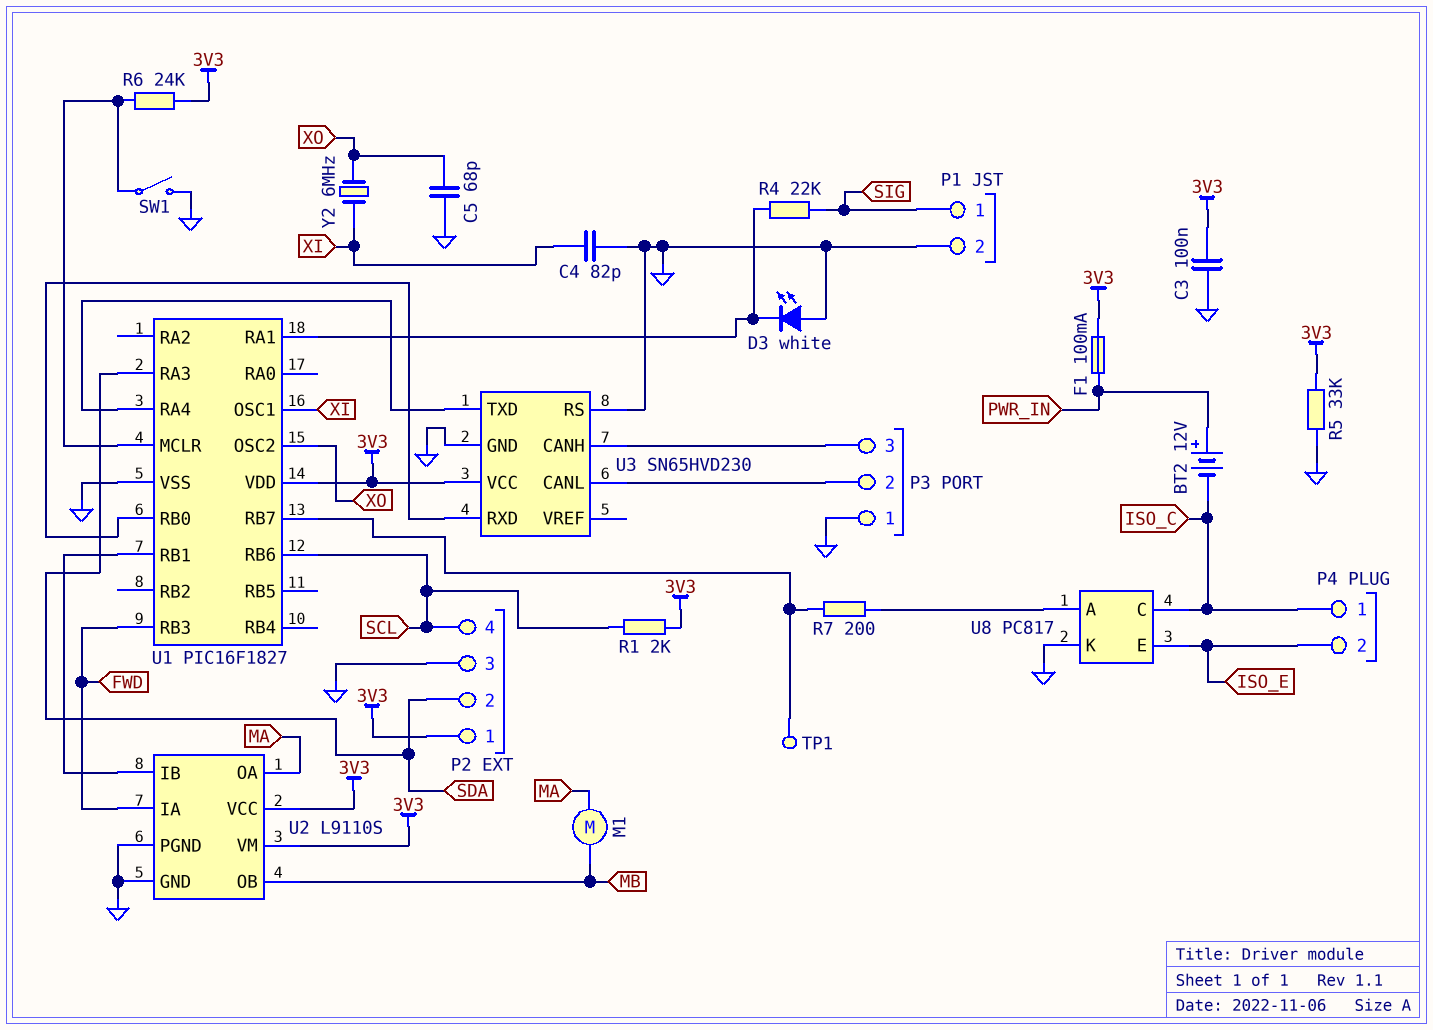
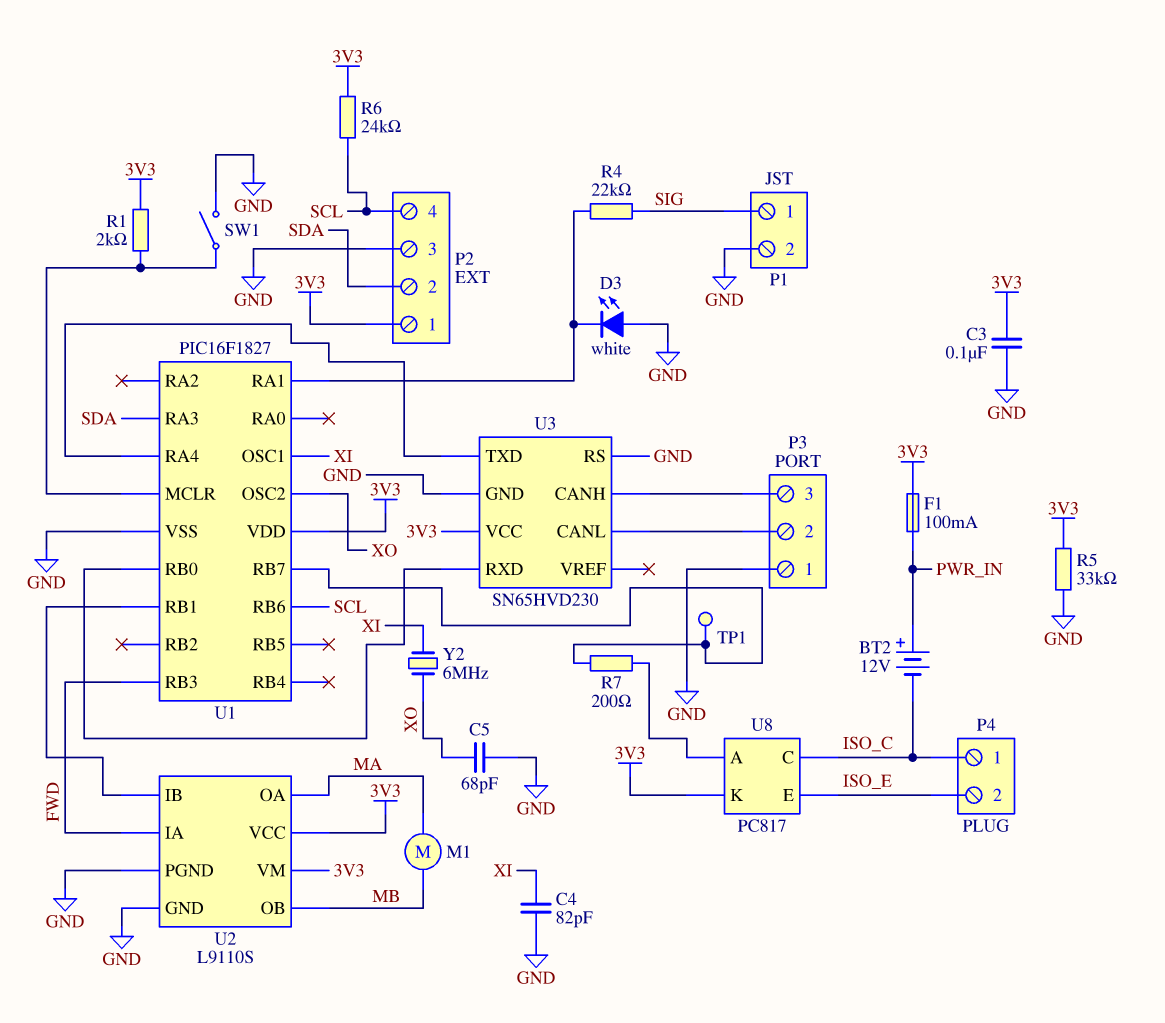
R1: 2k (3V3, SCL) -> 2k (3V3, U1/MCLR)
R6: 24k (3V3, U1/MCLR) -> 24k (3V3, SCL)
U8 pin K: GND -> 3V3

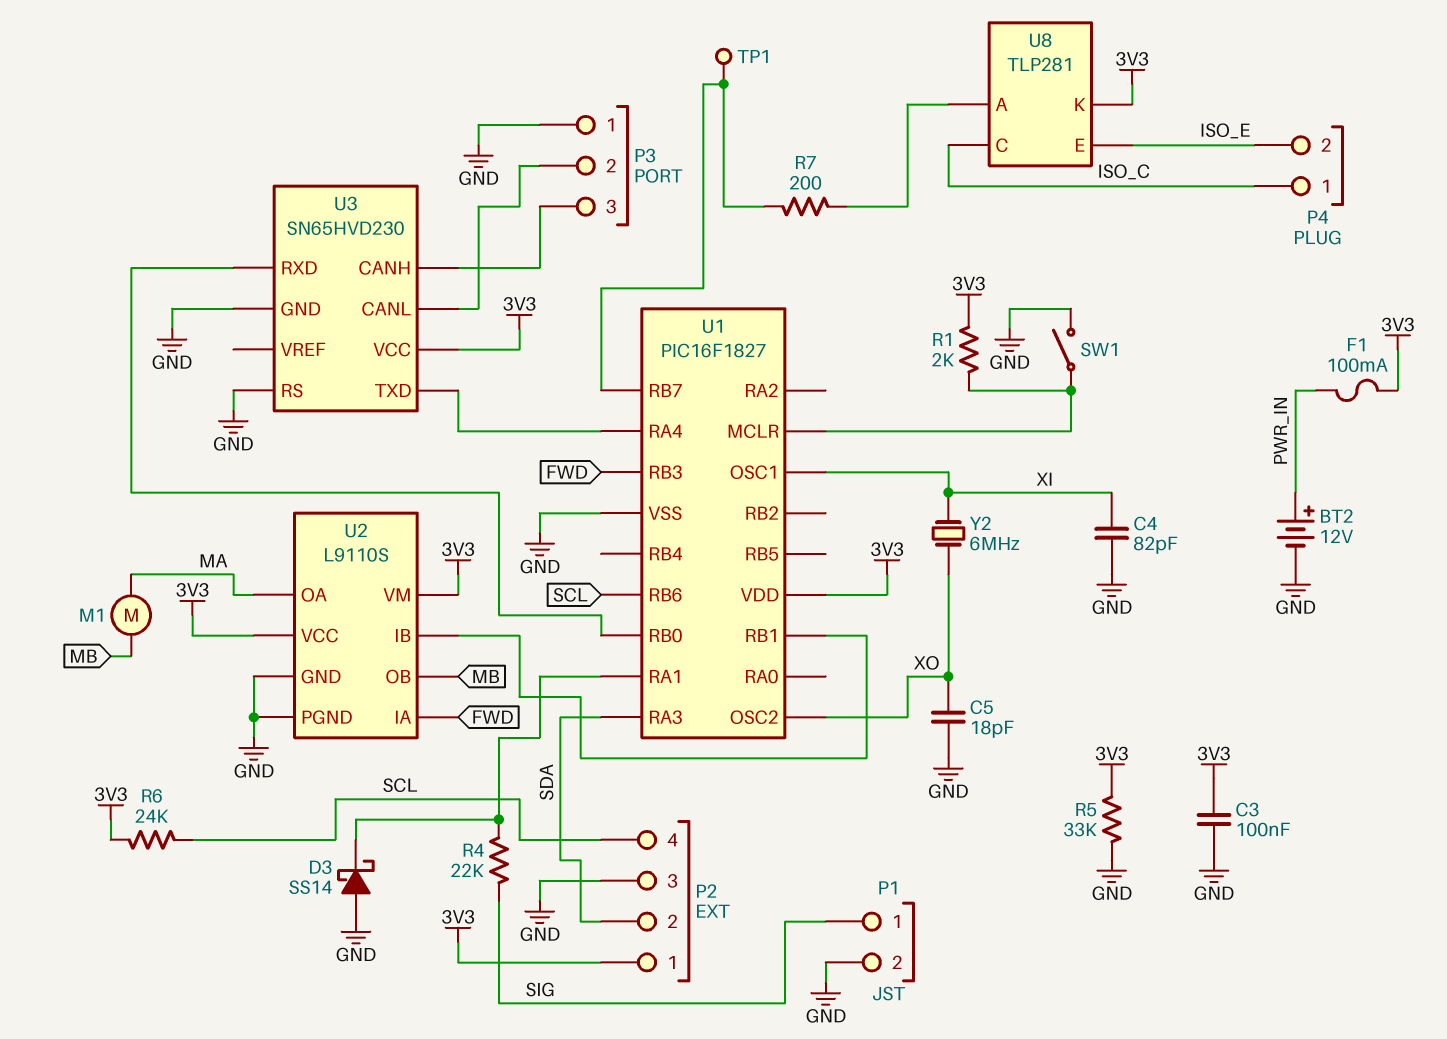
BT2: 12V (plus PWR_IN, minus ISO_C) -> 12V (plus PWR_IN, minus GND)
C5: 68pF (GND, XO) -> 18pF (GND, XO)
D3: LED white (A GND, K U1/RA1) -> schottky SS14 (A GND, K U1/RA1)
U8: PC817 -> TLP281

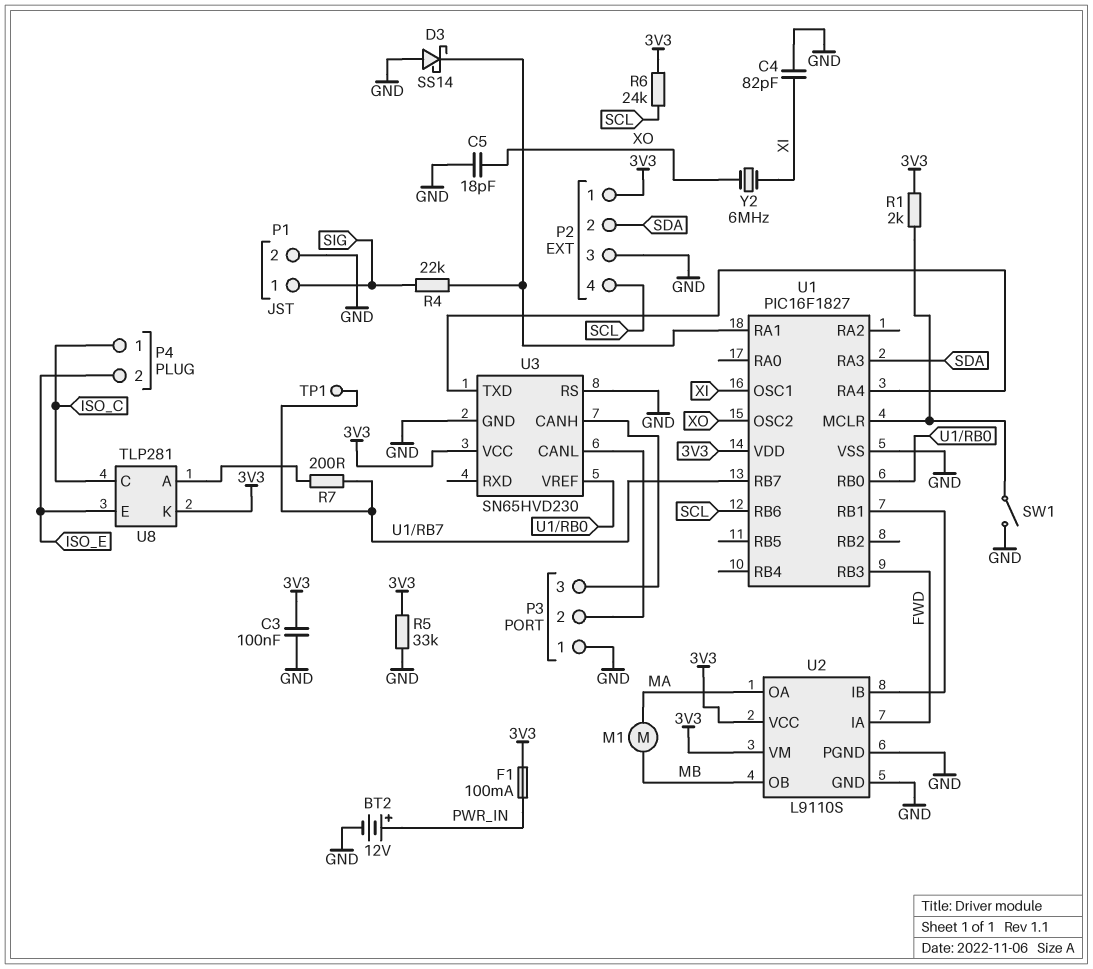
U3 pin RXD: U1/RB0 -> none
U3 pin VREF: none -> U1/RB0

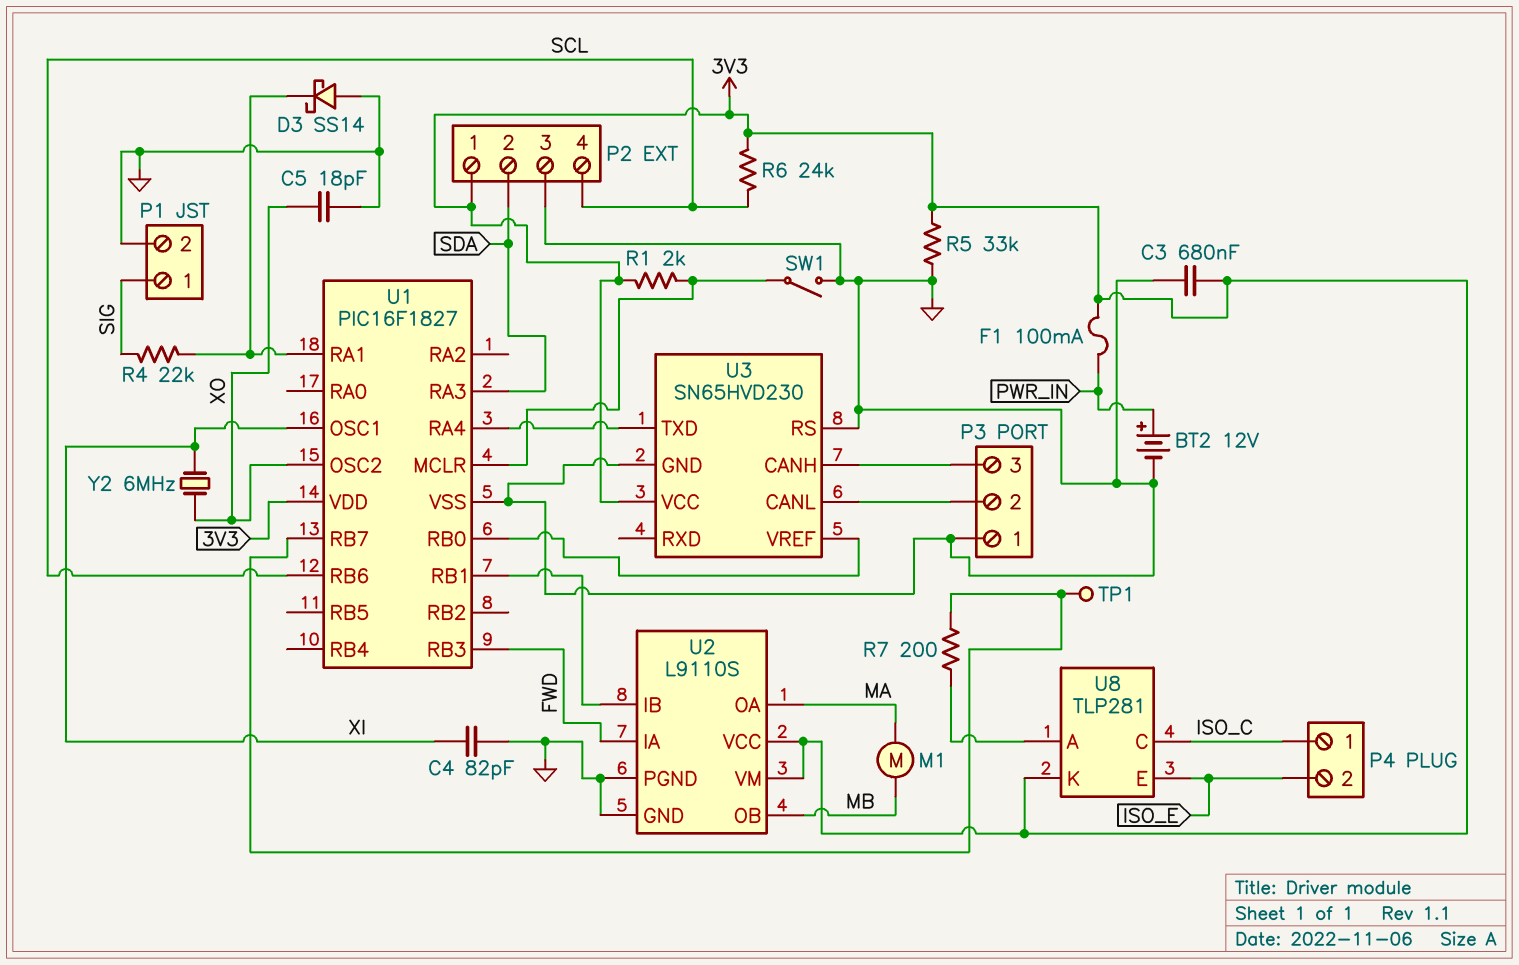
C3: 100nF (3V3, GND) -> 680nF (3V3, GND)

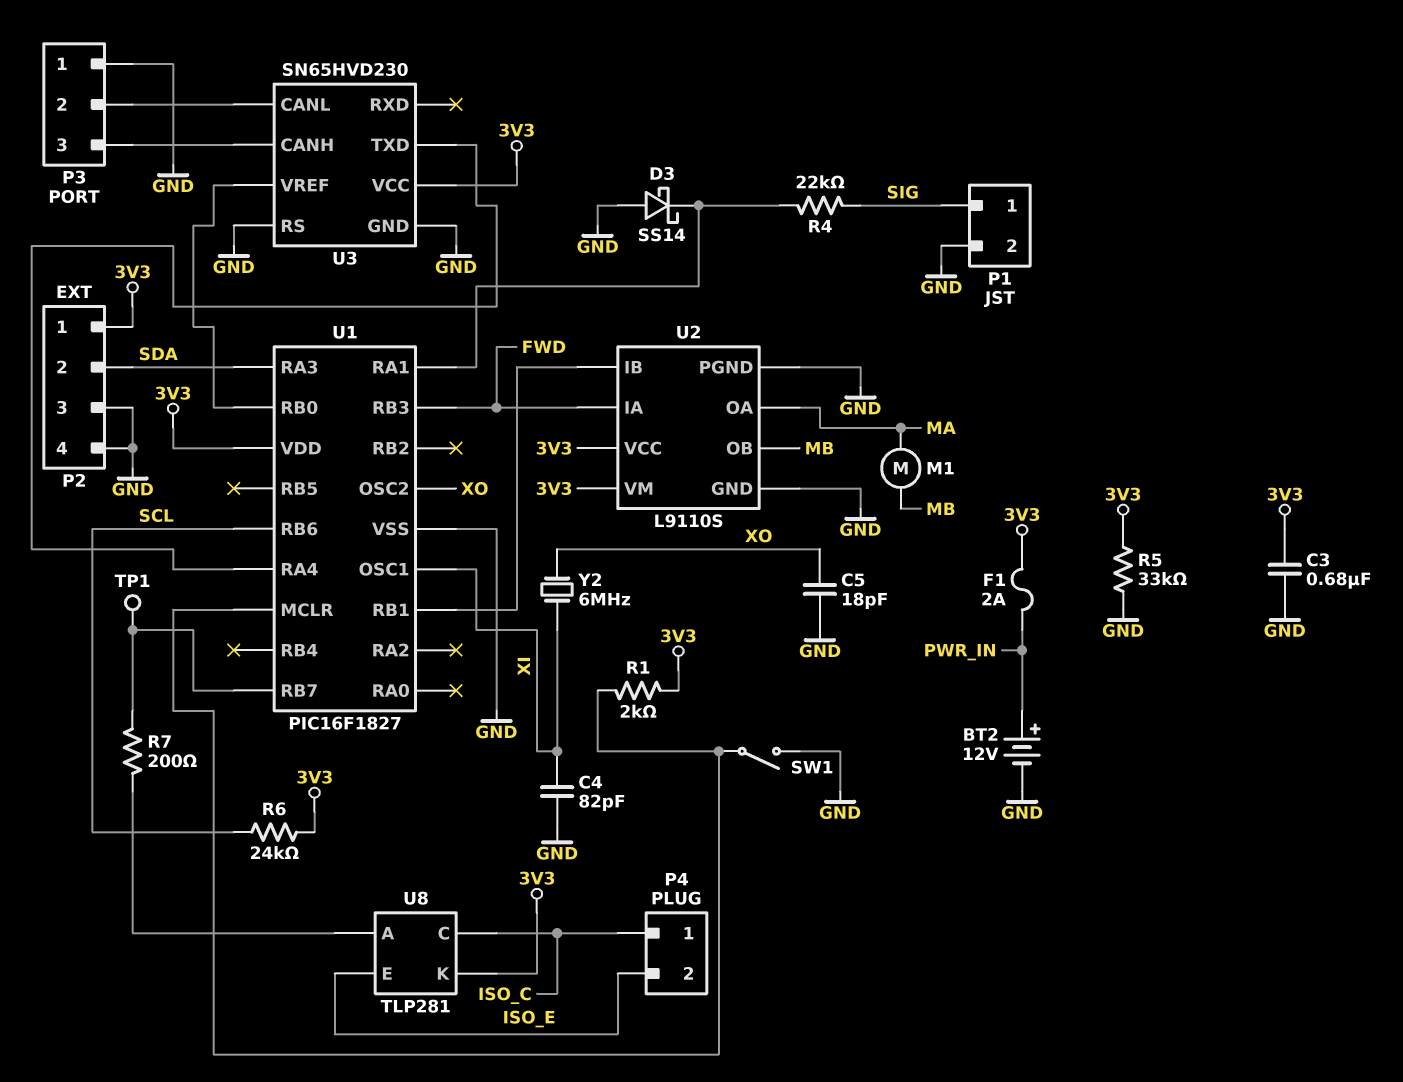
F1: 100mA (3V3, PWR_IN) -> 2A (3V3, PWR_IN)
P2 pin 4: SCL -> GND

